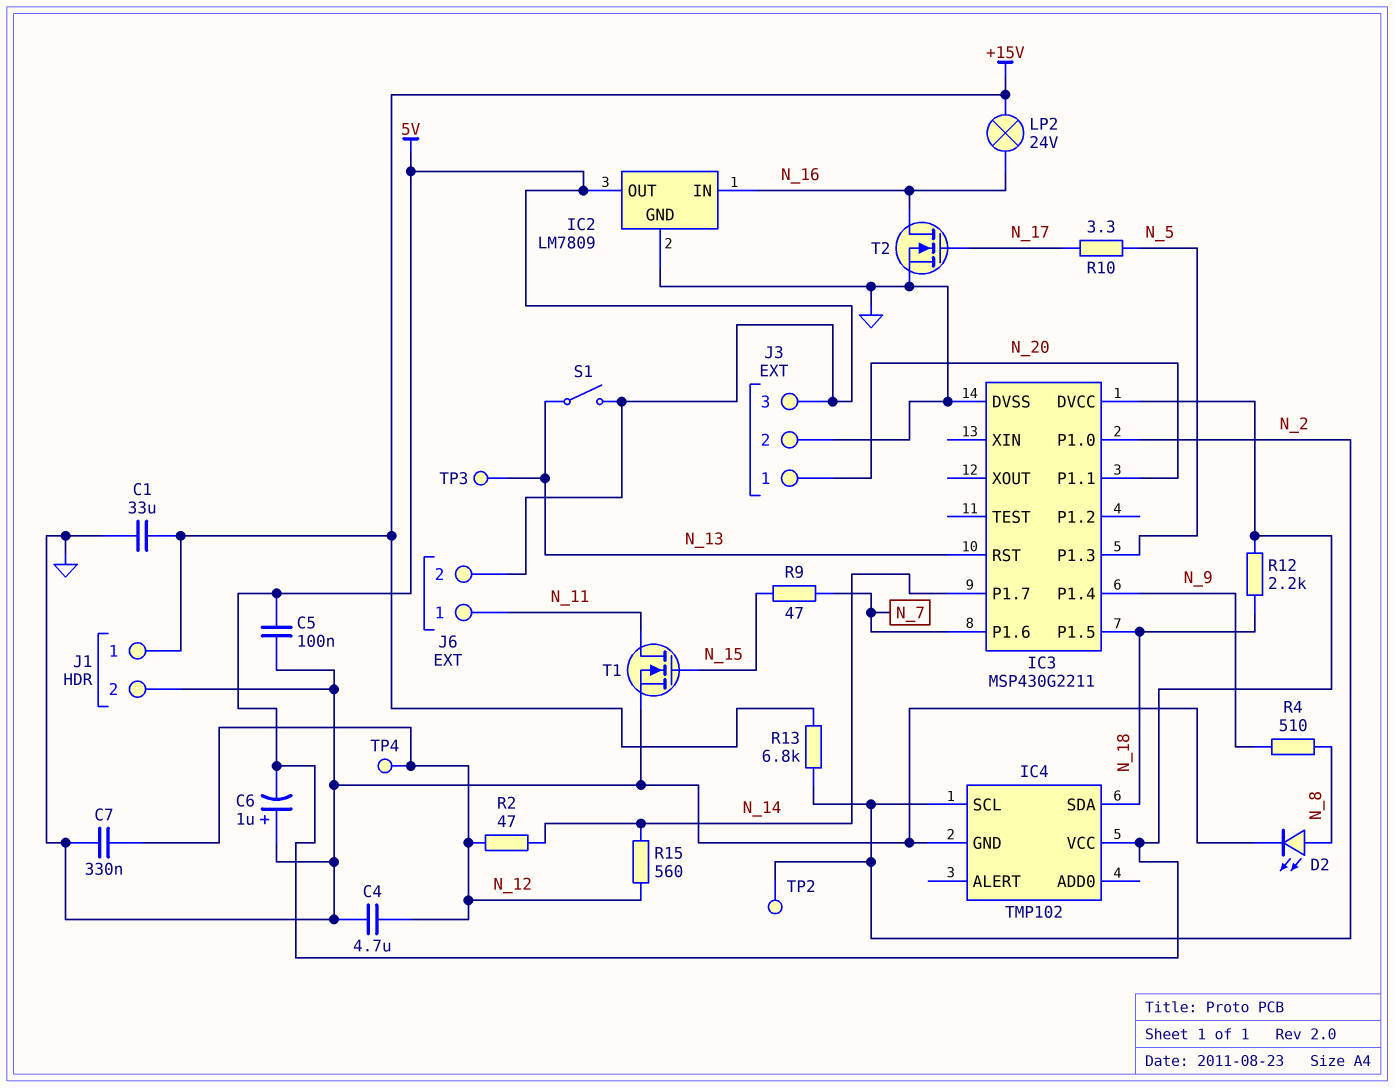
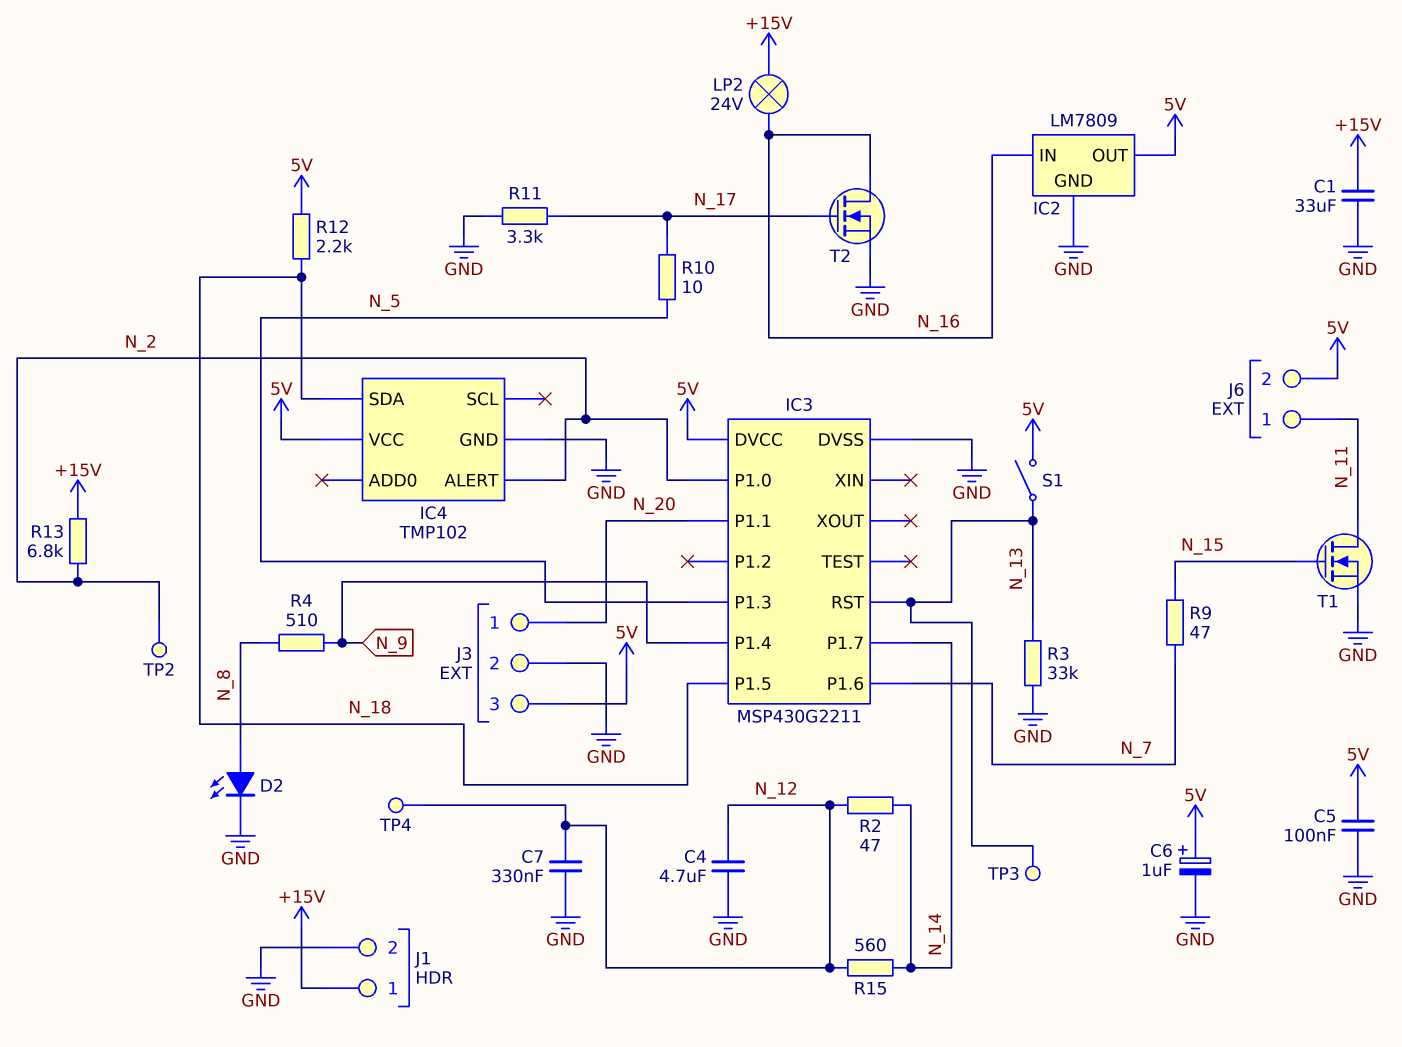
C6: 1uF (plus GND, minus 5V) -> 1uF (plus 5V, minus GND)
IC4 pin ALERT: none -> N_2
IC4 pin SCL: N_2 -> none
R3: none -> 33k (GND, N_13)
R10: 3.3 (N_5, N_17) -> 10 (N_5, N_17)
R11: none -> 3.3k (GND, N_17)

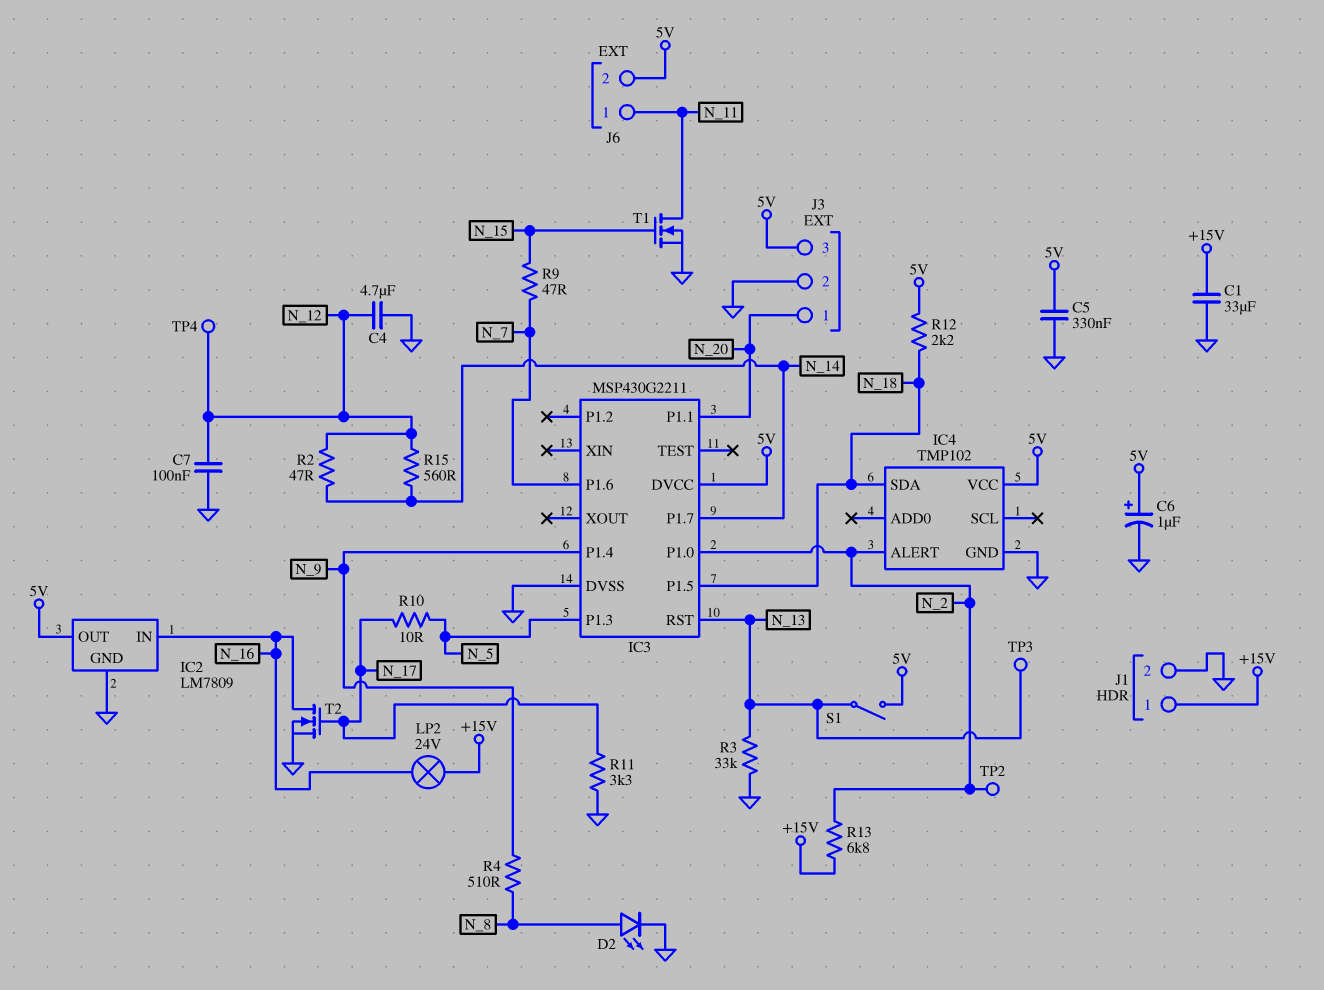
C5: 100nF (5V, GND) -> 330nF (5V, GND)
C7: 330nF (GND, N_12) -> 100nF (GND, N_12)

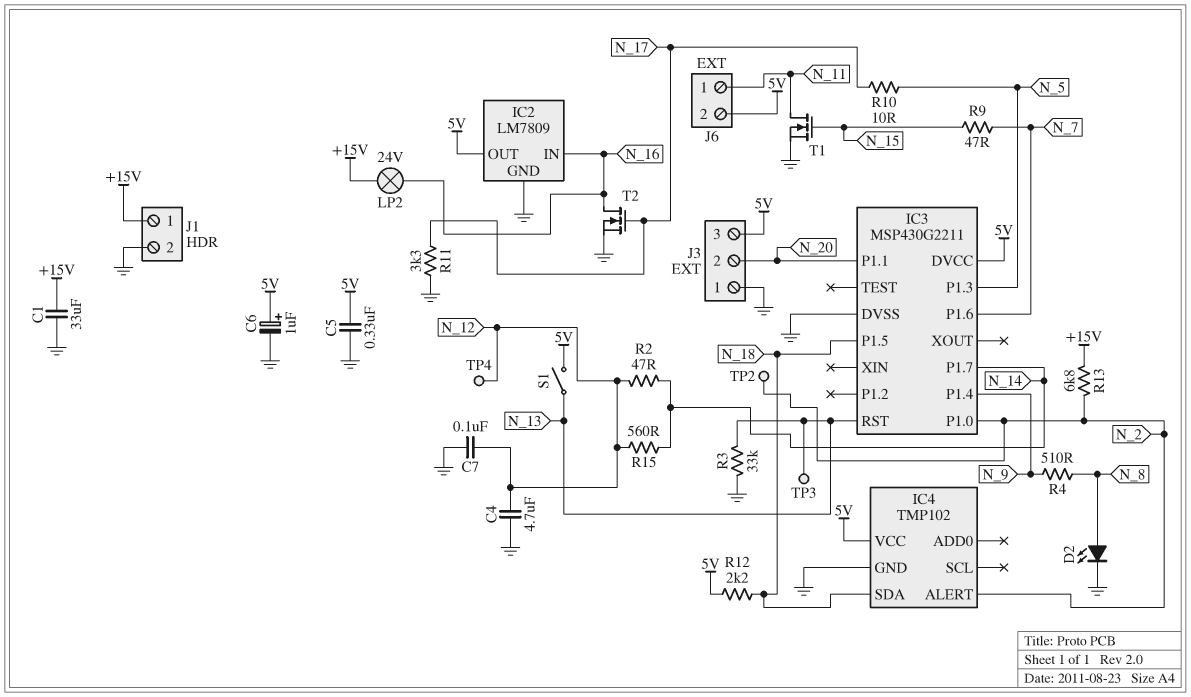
J3 pin 1: N_20 -> GND
J3 pin 2: GND -> N_20

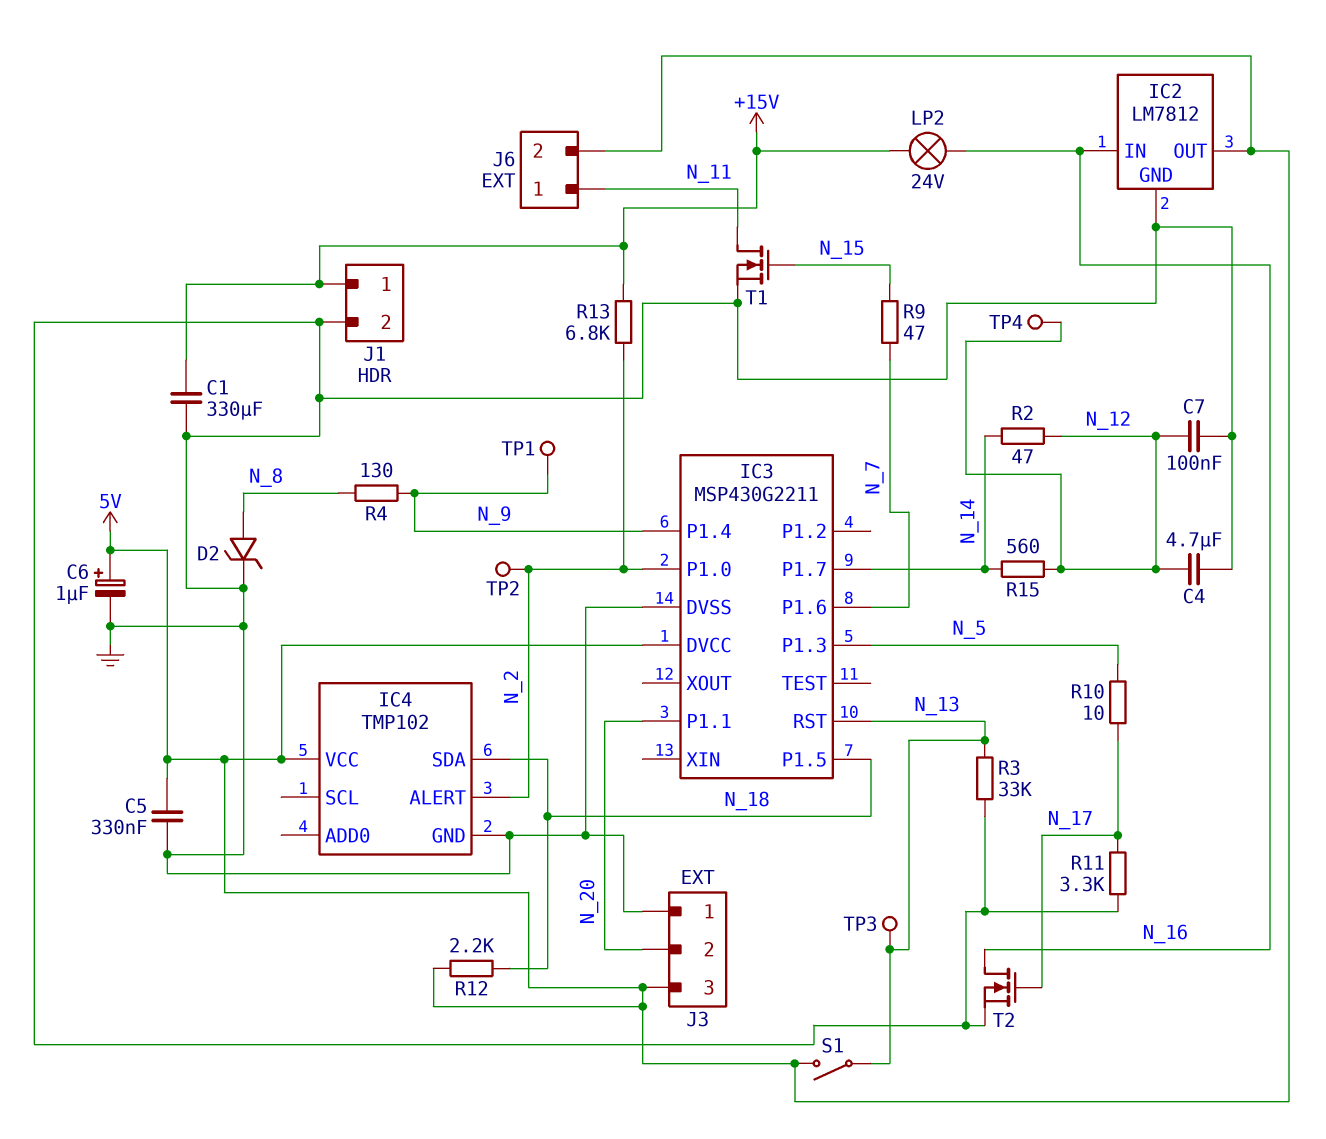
C1: 33uF (+15V, GND) -> 330uF (+15V, GND)
D2: LED (A N_8, K GND) -> zener (A N_8, K GND)
IC2: LM7809 -> LM7812
R4: 510 (N_8, N_9) -> 130 (N_8, N_9)
TP1: none -> test point (N_9)

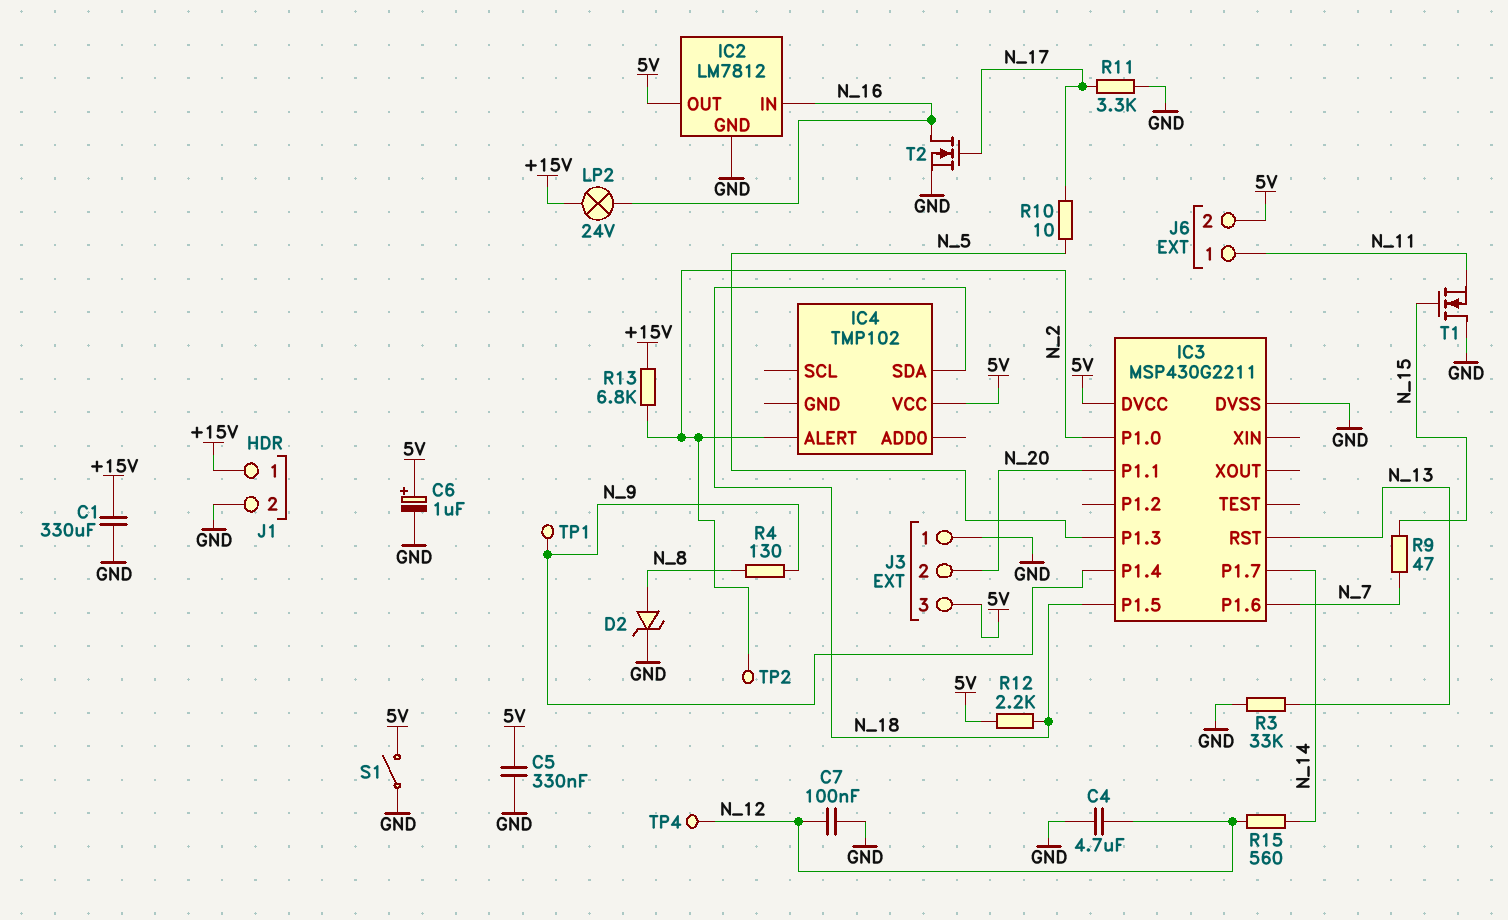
IC4 pin GND: GND -> none
R2: 47 (N_12, N_14) -> none
S1: switch (5V, N_13) -> switch (5V, GND)
T1: NMOS (G N_15, D N_11, S GND) -> NMOS (G N_15, D GND, S N_11)
TP3: test point (N_13) -> none

